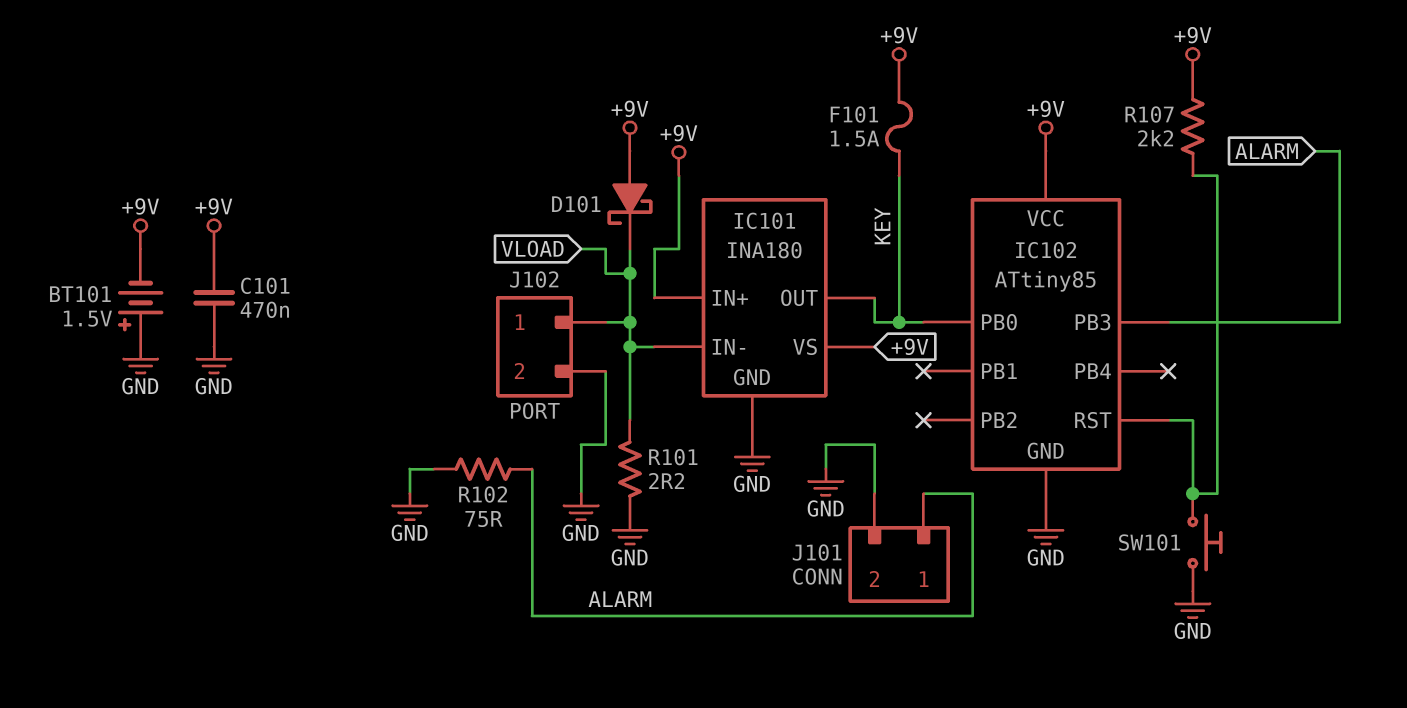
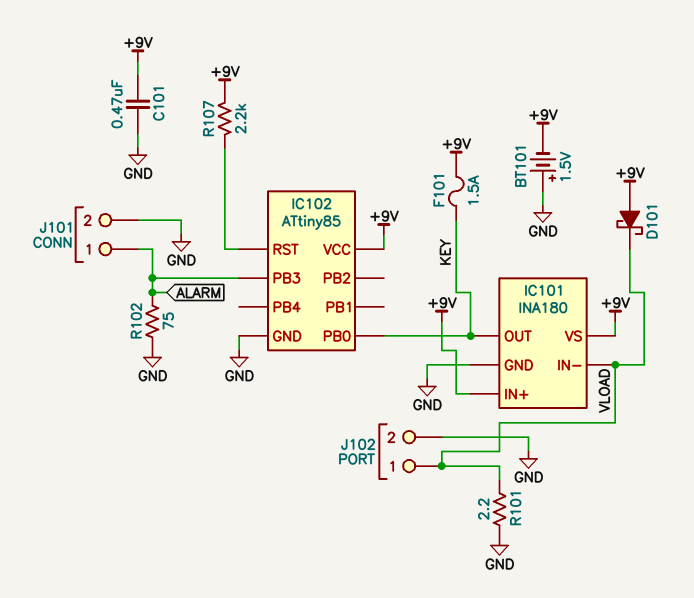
SW101: button (GND, IC102/RST) -> none

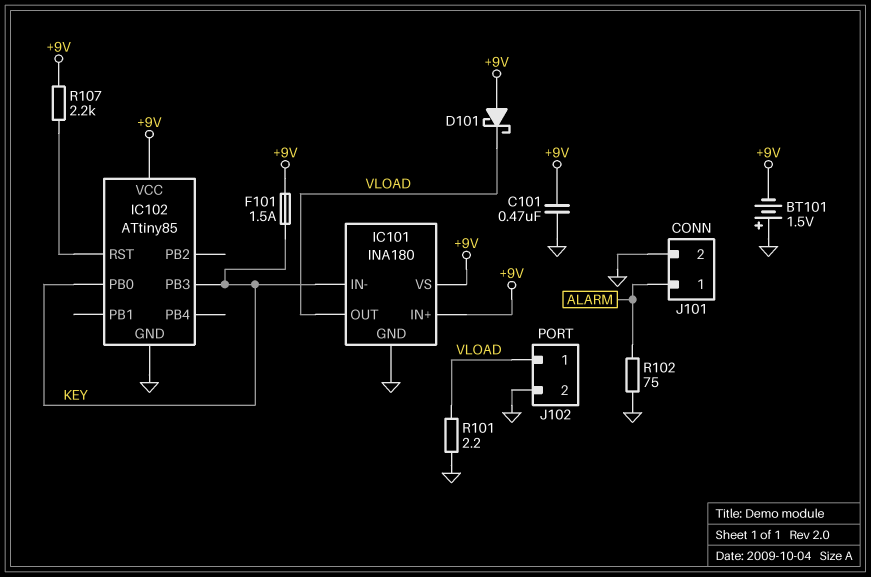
IC101 pin IN-: VLOAD -> KEY
IC101 pin OUT: KEY -> VLOAD
IC102 pin PB3: ALARM -> KEY

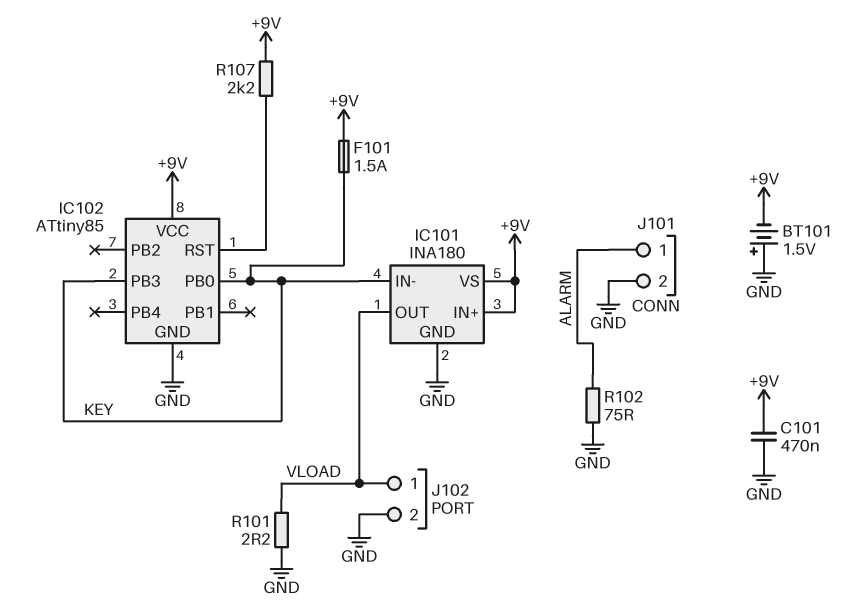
D101: schottky (A +9V, K VLOAD) -> none

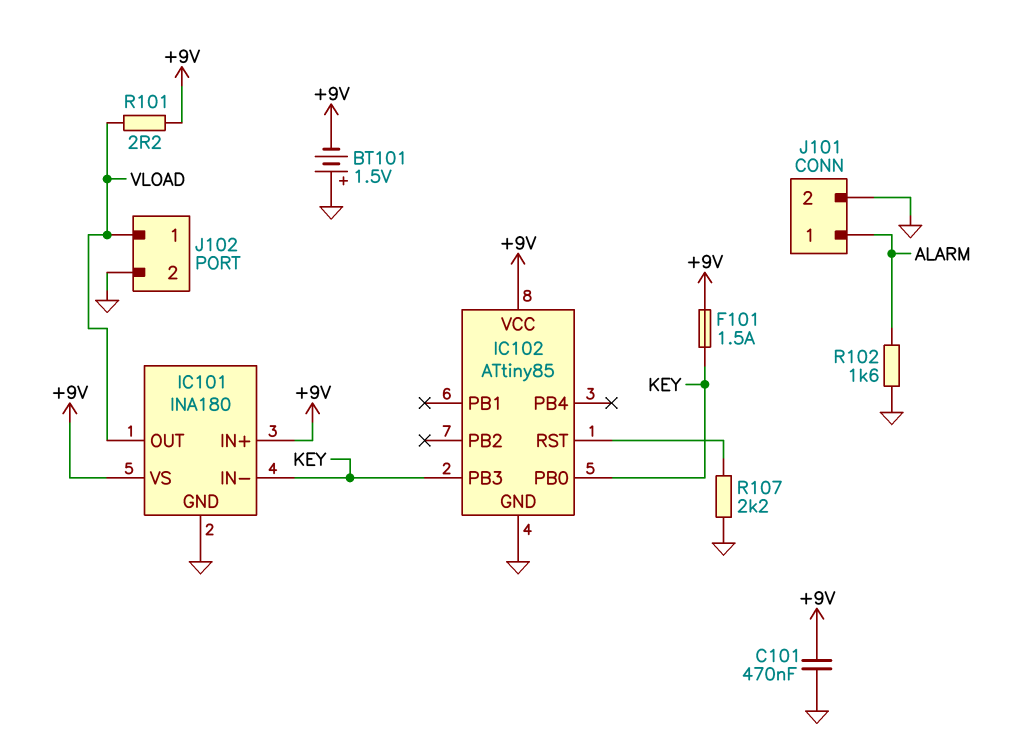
R101: 2.2 (GND, VLOAD) -> 2.2 (+9V, VLOAD)
R102: 75 (ALARM, GND) -> 1.6k (ALARM, GND)
R107: 2.2k (+9V, IC102/RST) -> 2.2k (GND, IC102/RST)

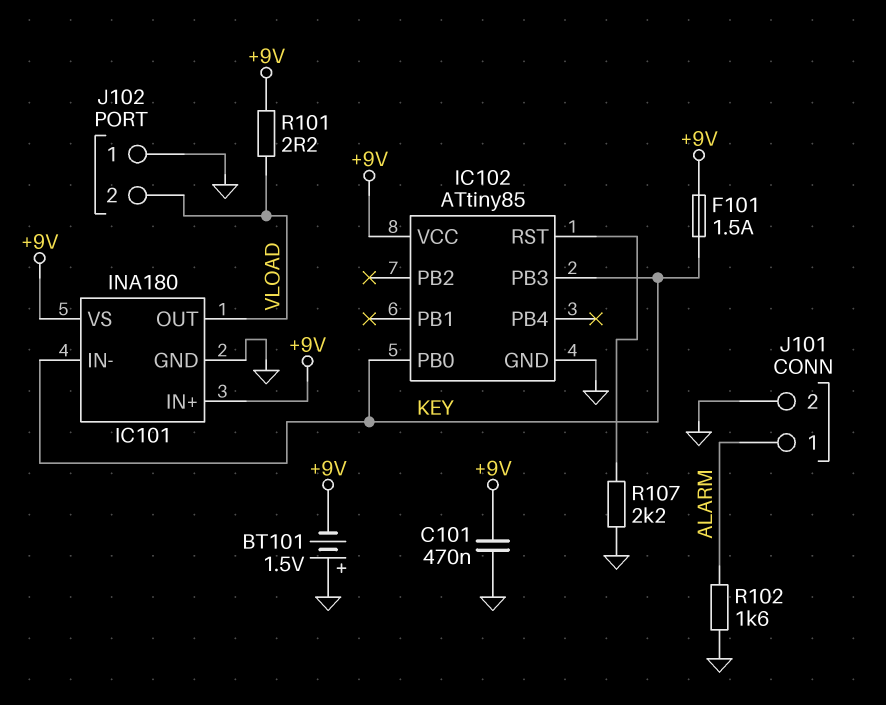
J102 pin 1: VLOAD -> GND
J102 pin 2: GND -> VLOAD

